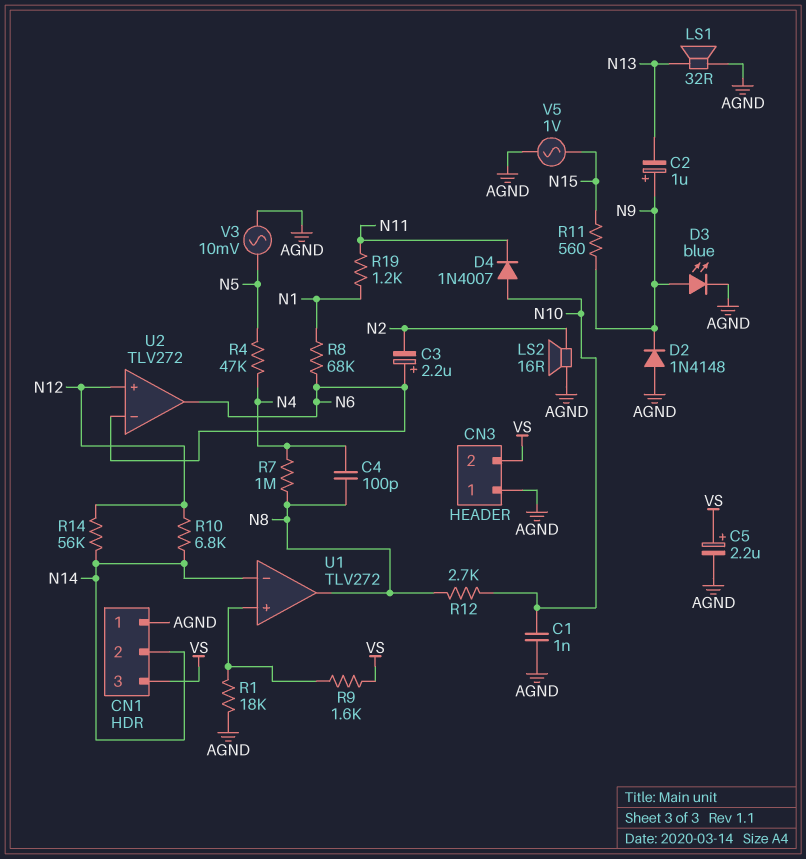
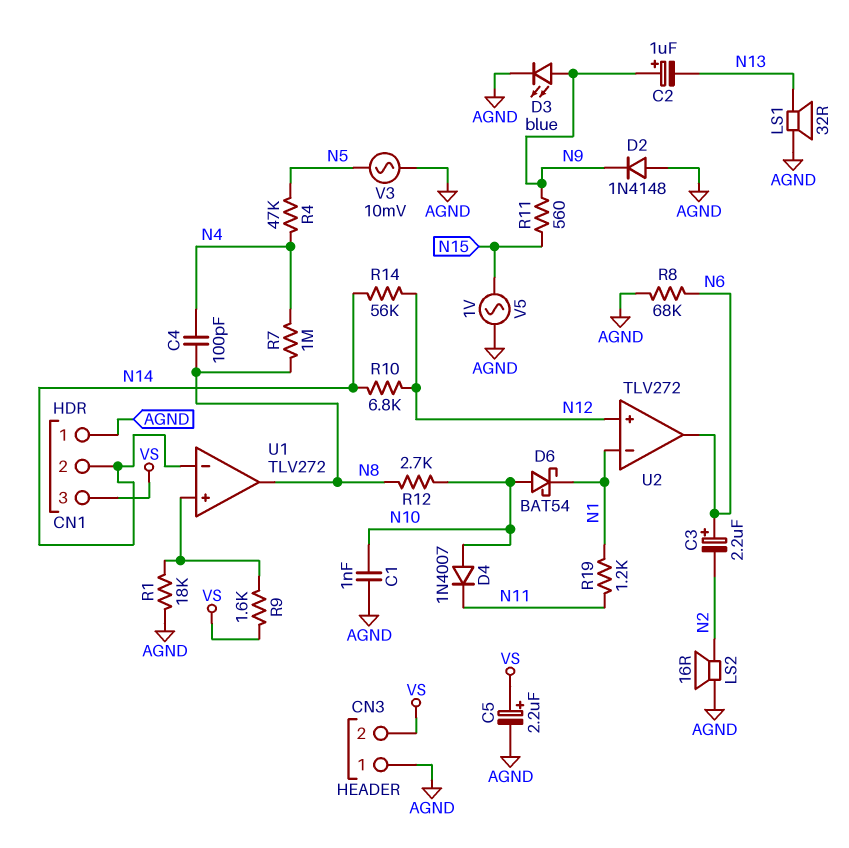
D6: none -> schottky BAT54 (A N10, K N1)
R8: 68k (N1, N6) -> 68k (AGND, N6)
U2 pin in-: N6 -> N1

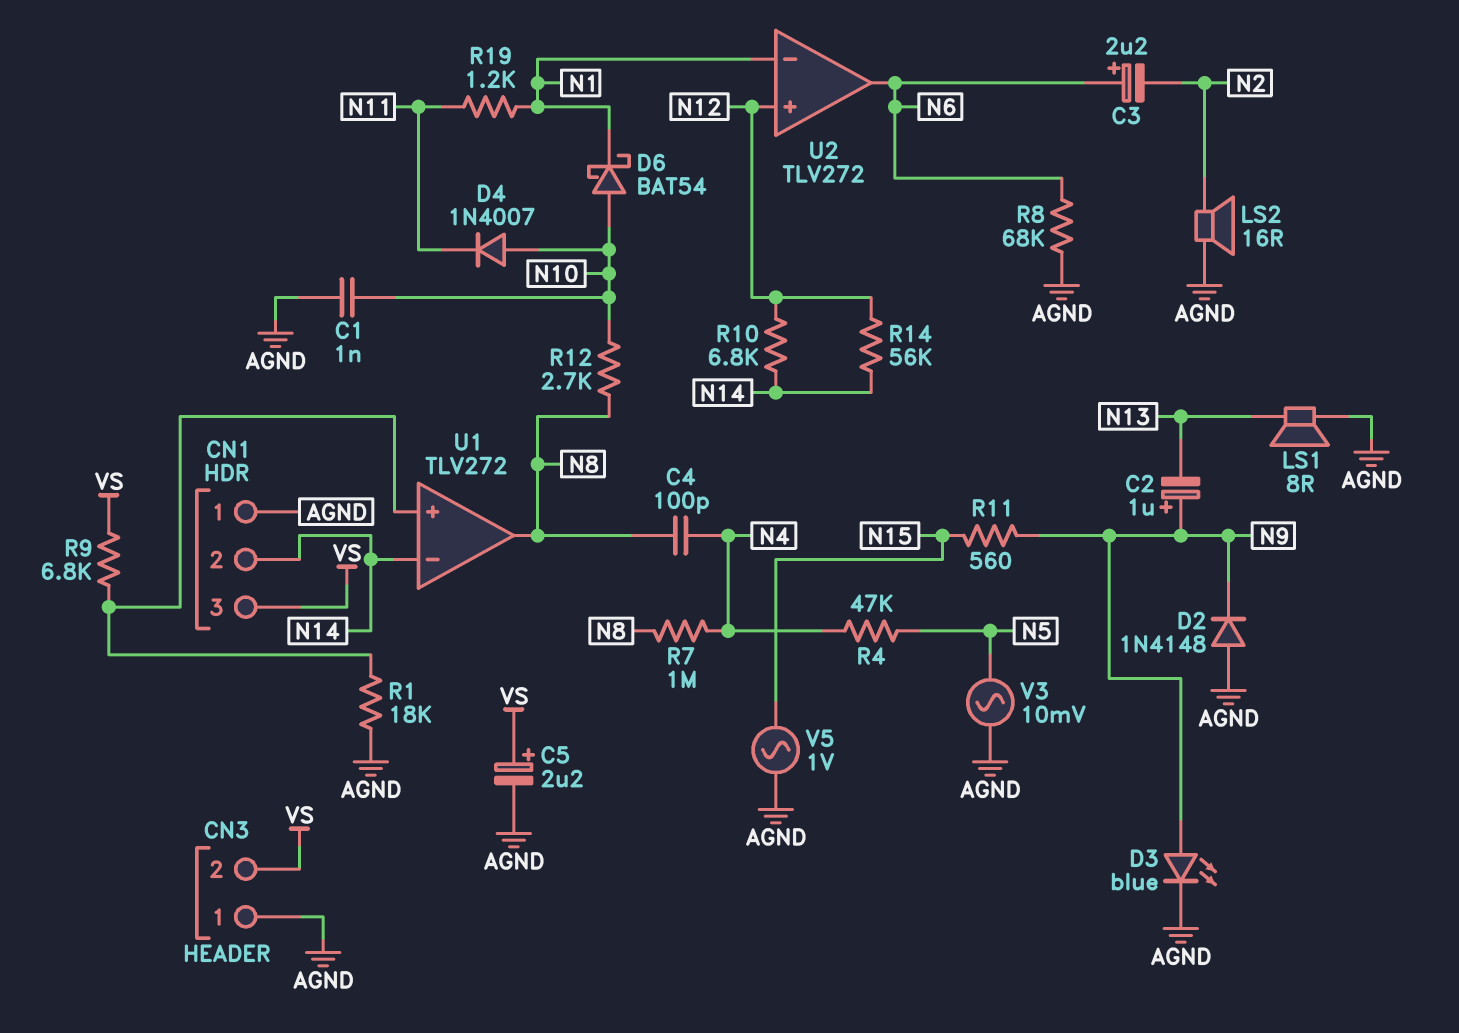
LS1: speaker 32R (AGND, N13) -> speaker 8R (AGND, N13)
R9: 1.6k (U1/in+, VS) -> 6.8k (U1/in+, VS)

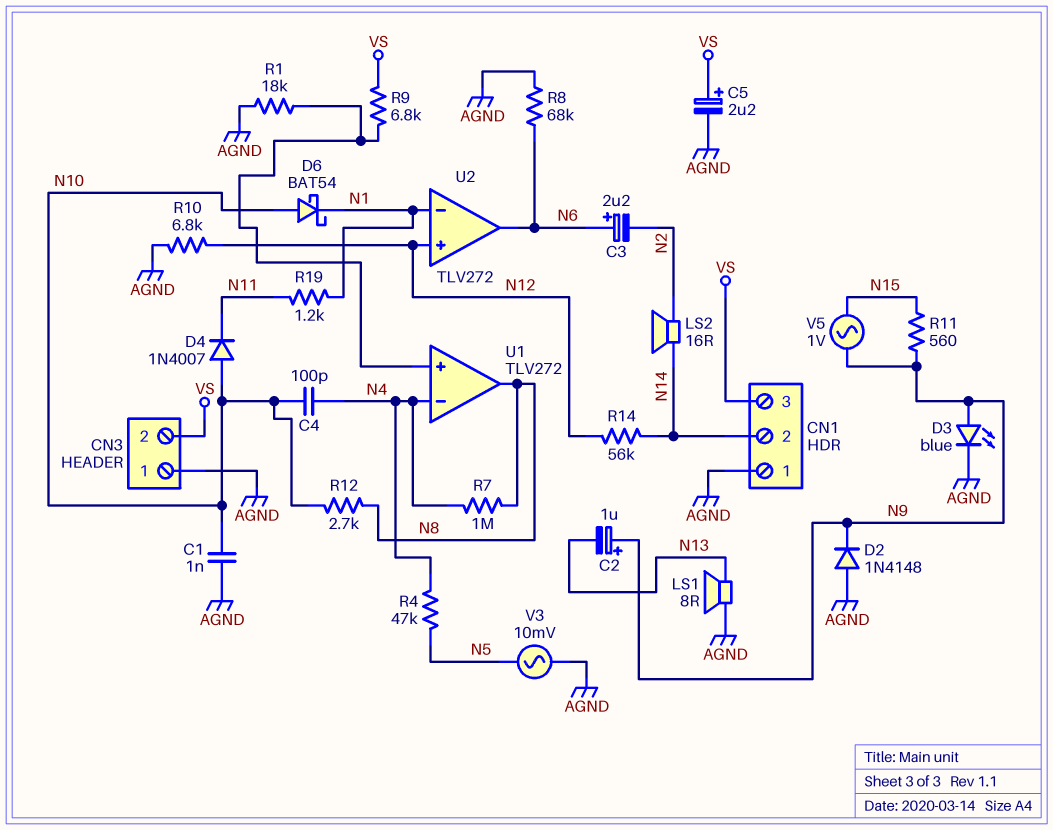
C4: 100pF (N4, N8) -> 100pF (N4, N10)
LS2: speaker 16R (AGND, N2) -> speaker 16R (N2, N14)
R10: 6.8k (N12, N14) -> 6.8k (AGND, N12)
U1 pin in-: N14 -> N4
V5: AC 1V (AGND, N15) -> AC 1V (N9, N15)

